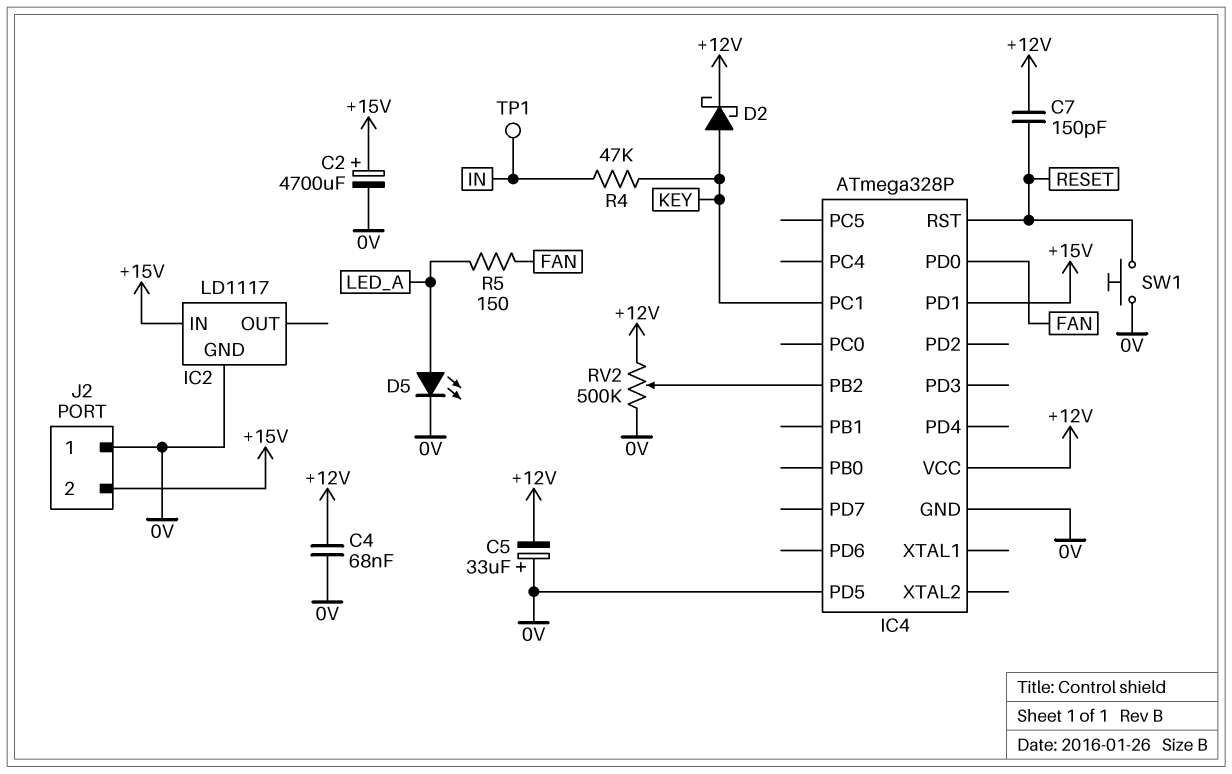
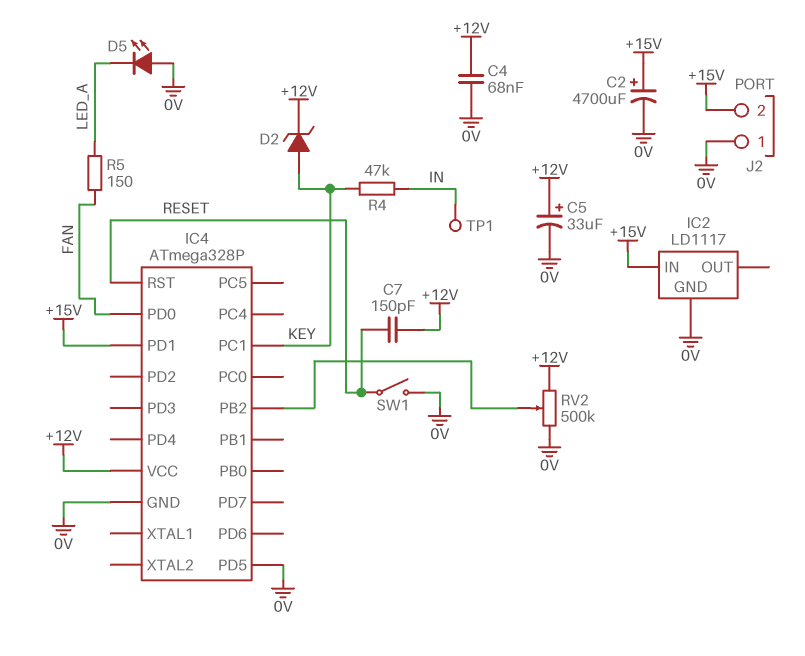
C5: 33uF (plus 0V, minus +12V) -> 33uF (plus +12V, minus 0V)
D2: schottky (A KEY, K +12V) -> zener (A KEY, K +12V)
D5: LED (A LED_A, K 0V) -> LED (A 0V, K LED_A)
SW1: button (0V, RESET) -> switch (0V, RESET)

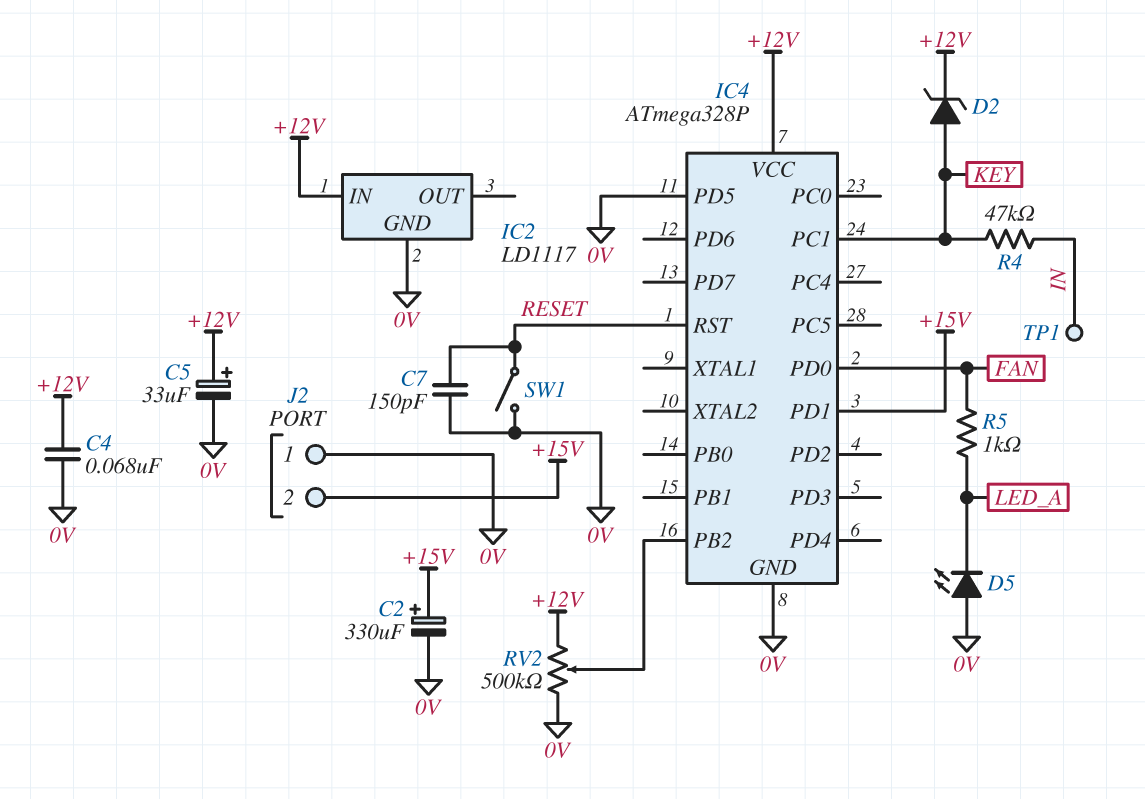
C2: 4700uF (plus +15V, minus 0V) -> 330uF (plus +15V, minus 0V)
C7: 150pF (+12V, RESET) -> 150pF (0V, RESET)
IC2 pin IN: +15V -> +12V
R5: 150 (FAN, LED_A) -> 1k (FAN, LED_A)

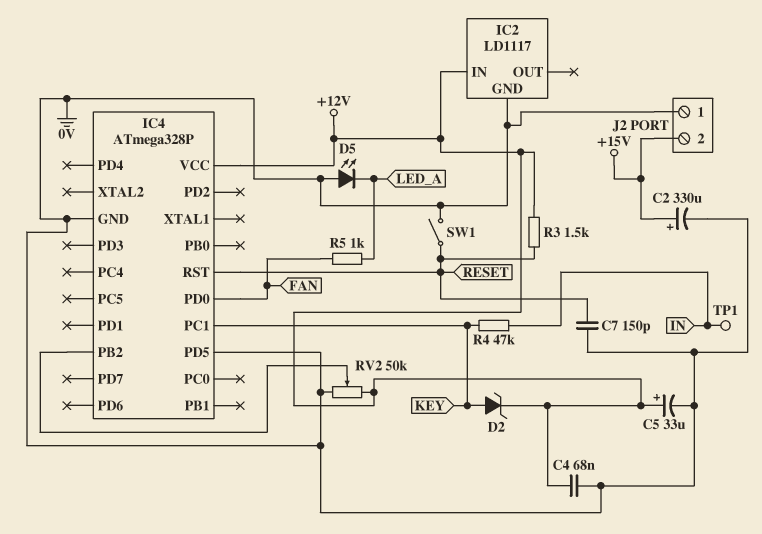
IC4 pin PD1: +15V -> none
R3: none -> 1.5k (+12V, RESET)
RV2: 500k (+12V, 0V, wiper IC4/PB2) -> 50k (+12V, 0V, wiper IC4/PB2)

